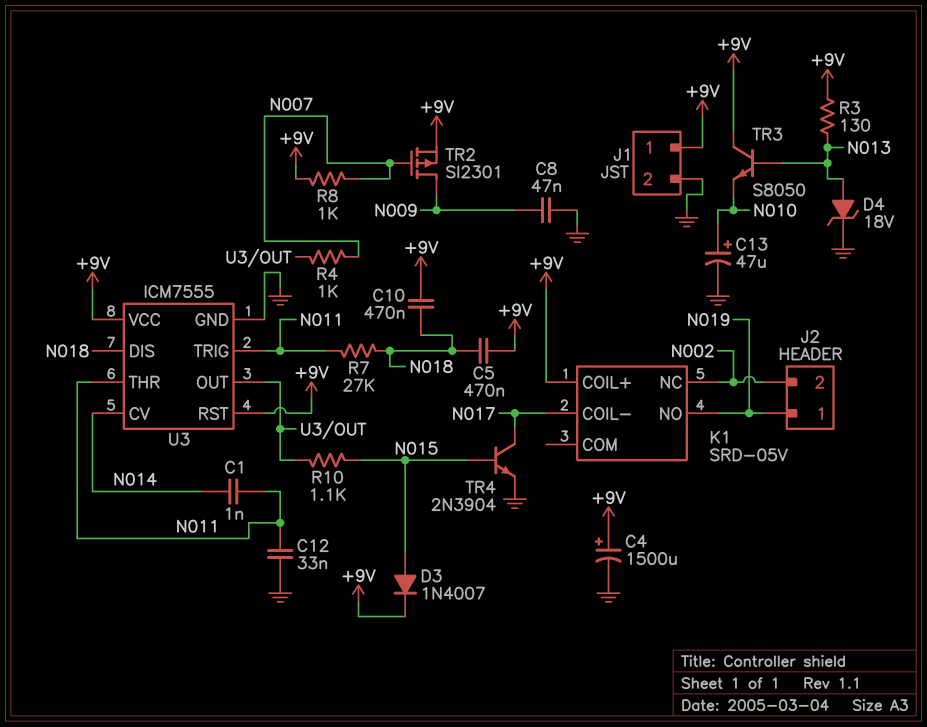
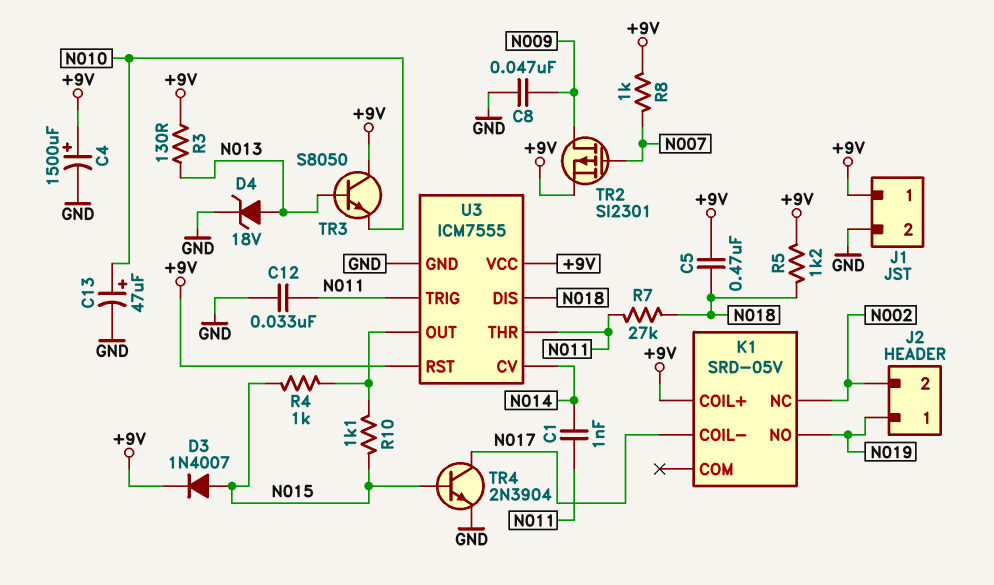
C10: 470nF (+9V, N018) -> none
R4: 1k (N007, U3/OUT) -> 1k (N015, U3/OUT)
R5: none -> 1.2k (+9V, N018)

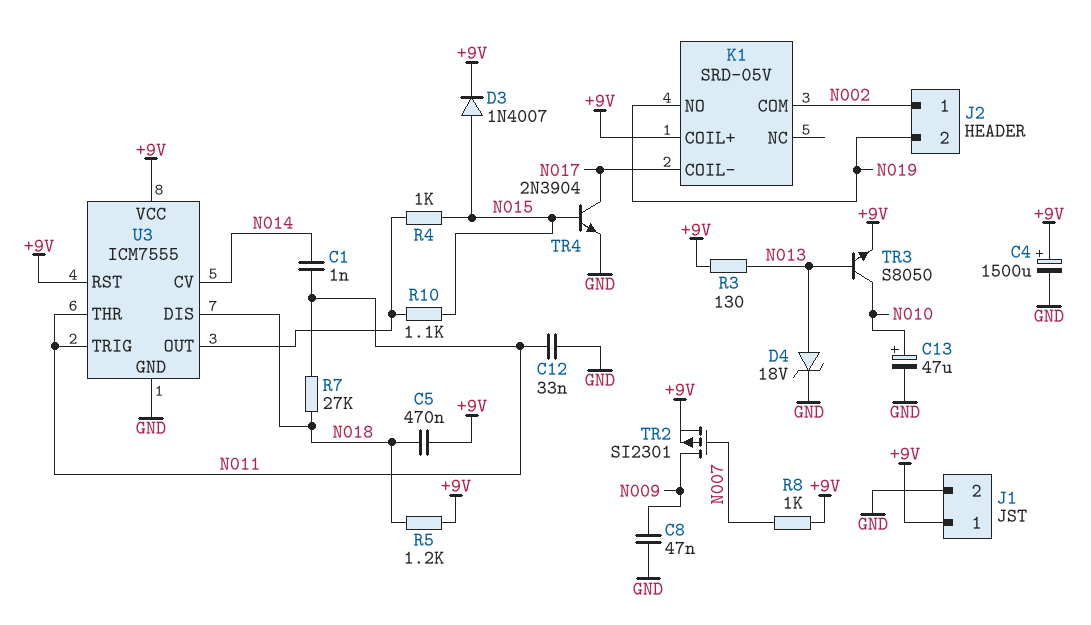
J2 pin 1: N019 -> N002
J2 pin 2: N002 -> N019
K1 pin COM: none -> N002
K1 pin NC: N002 -> none
TR3: NPN S8050 (B N013, C +9V, E N010) -> NPN S8050 (B N013, C N010, E +9V)

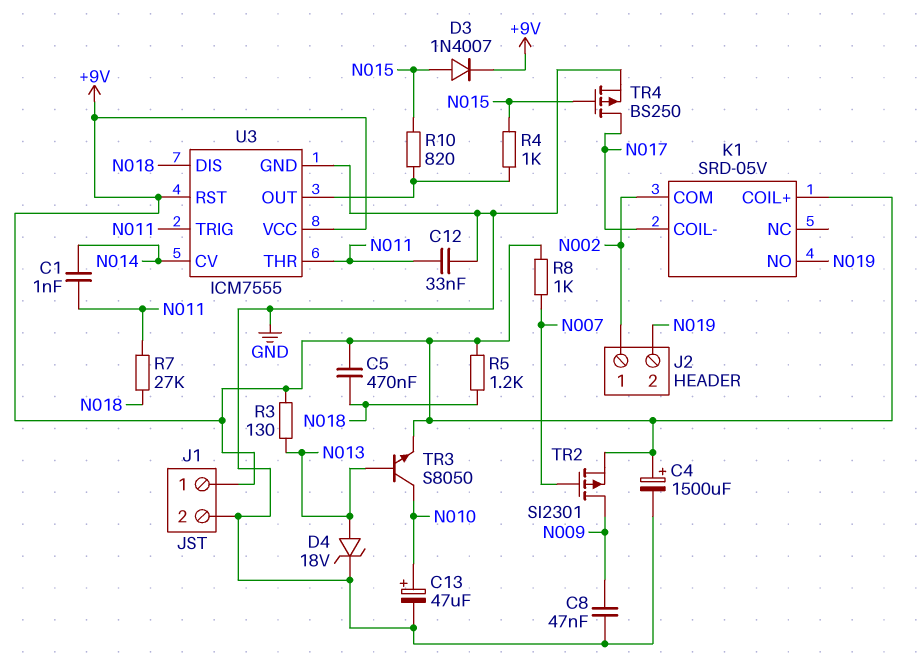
R10: 1.1k (N015, U3/OUT) -> 820 (N015, U3/OUT)
TR4: NPN 2N3904 (B N015, C N017, E GND) -> PMOS BS250 (G N015, D N017, S GND)

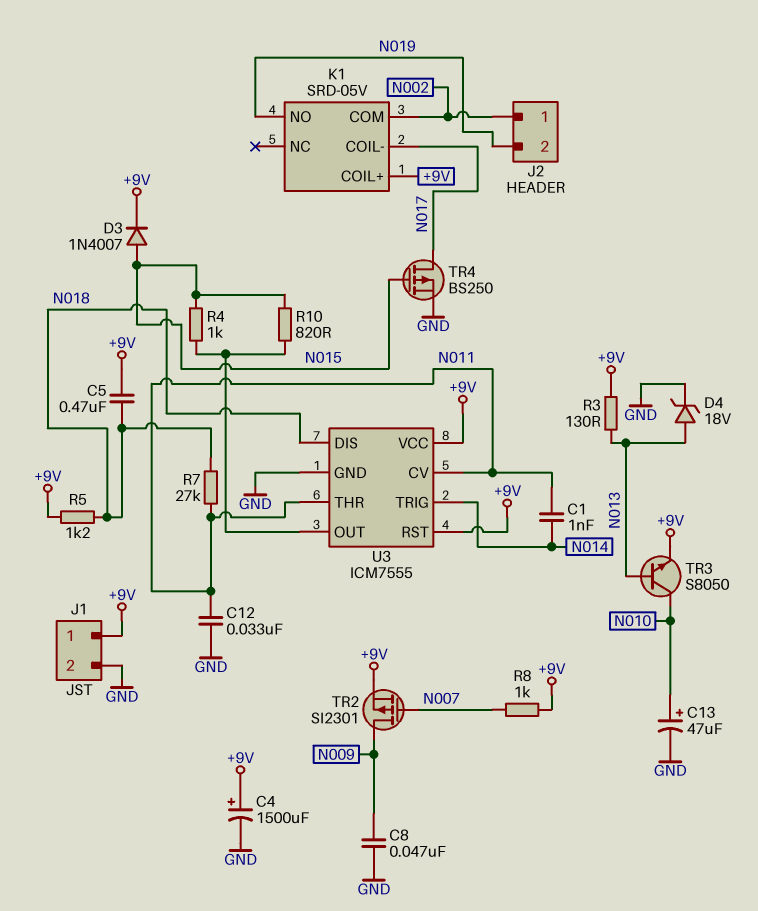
U3 pin CV: N014 -> N011
U3 pin TRIG: N011 -> N014

